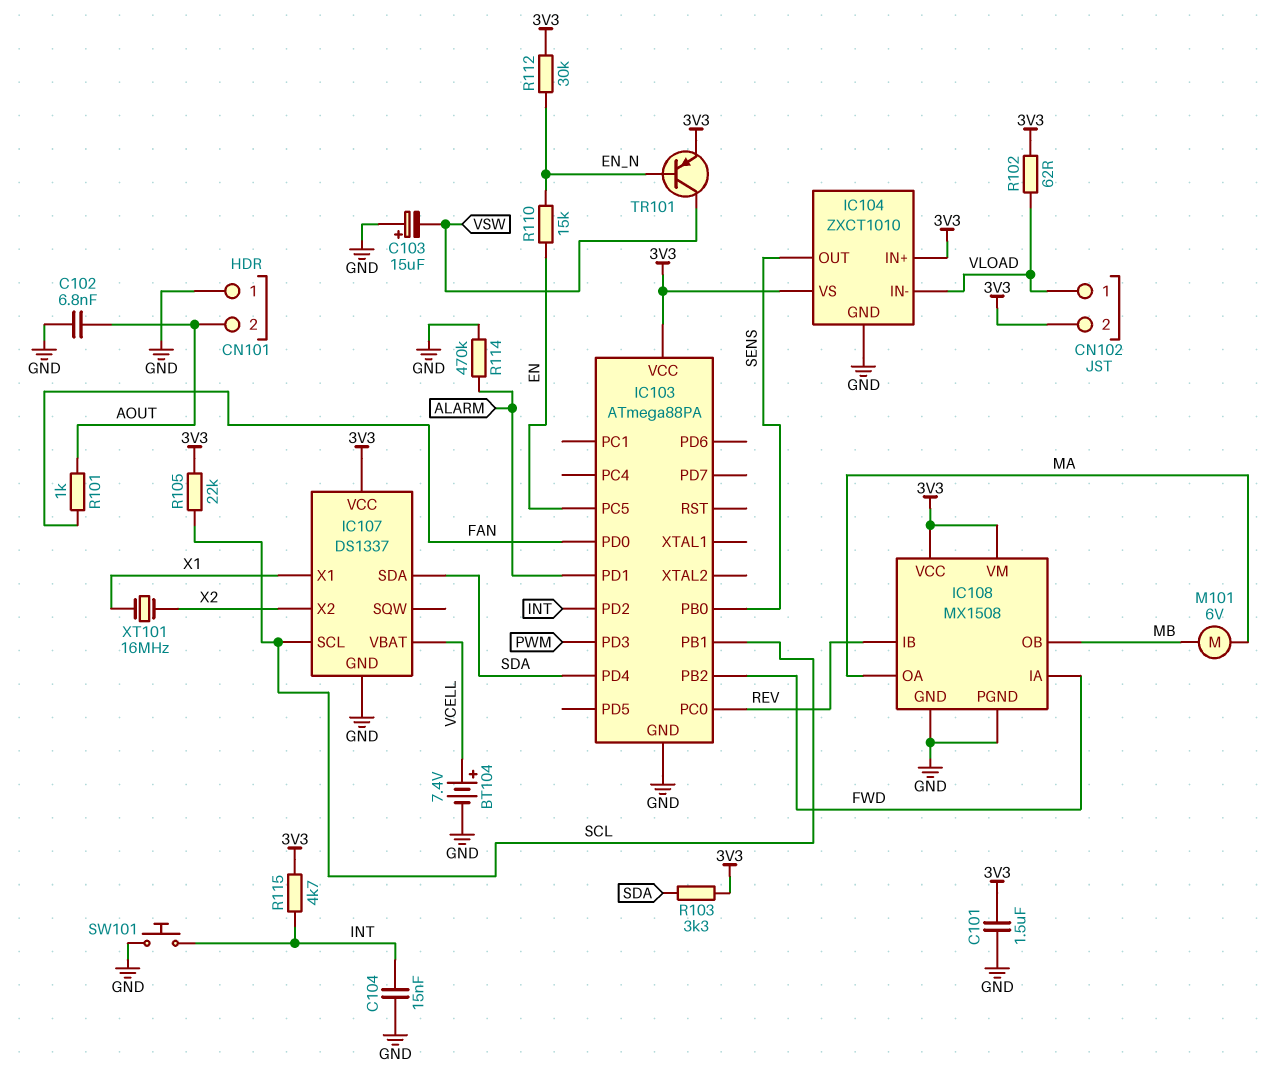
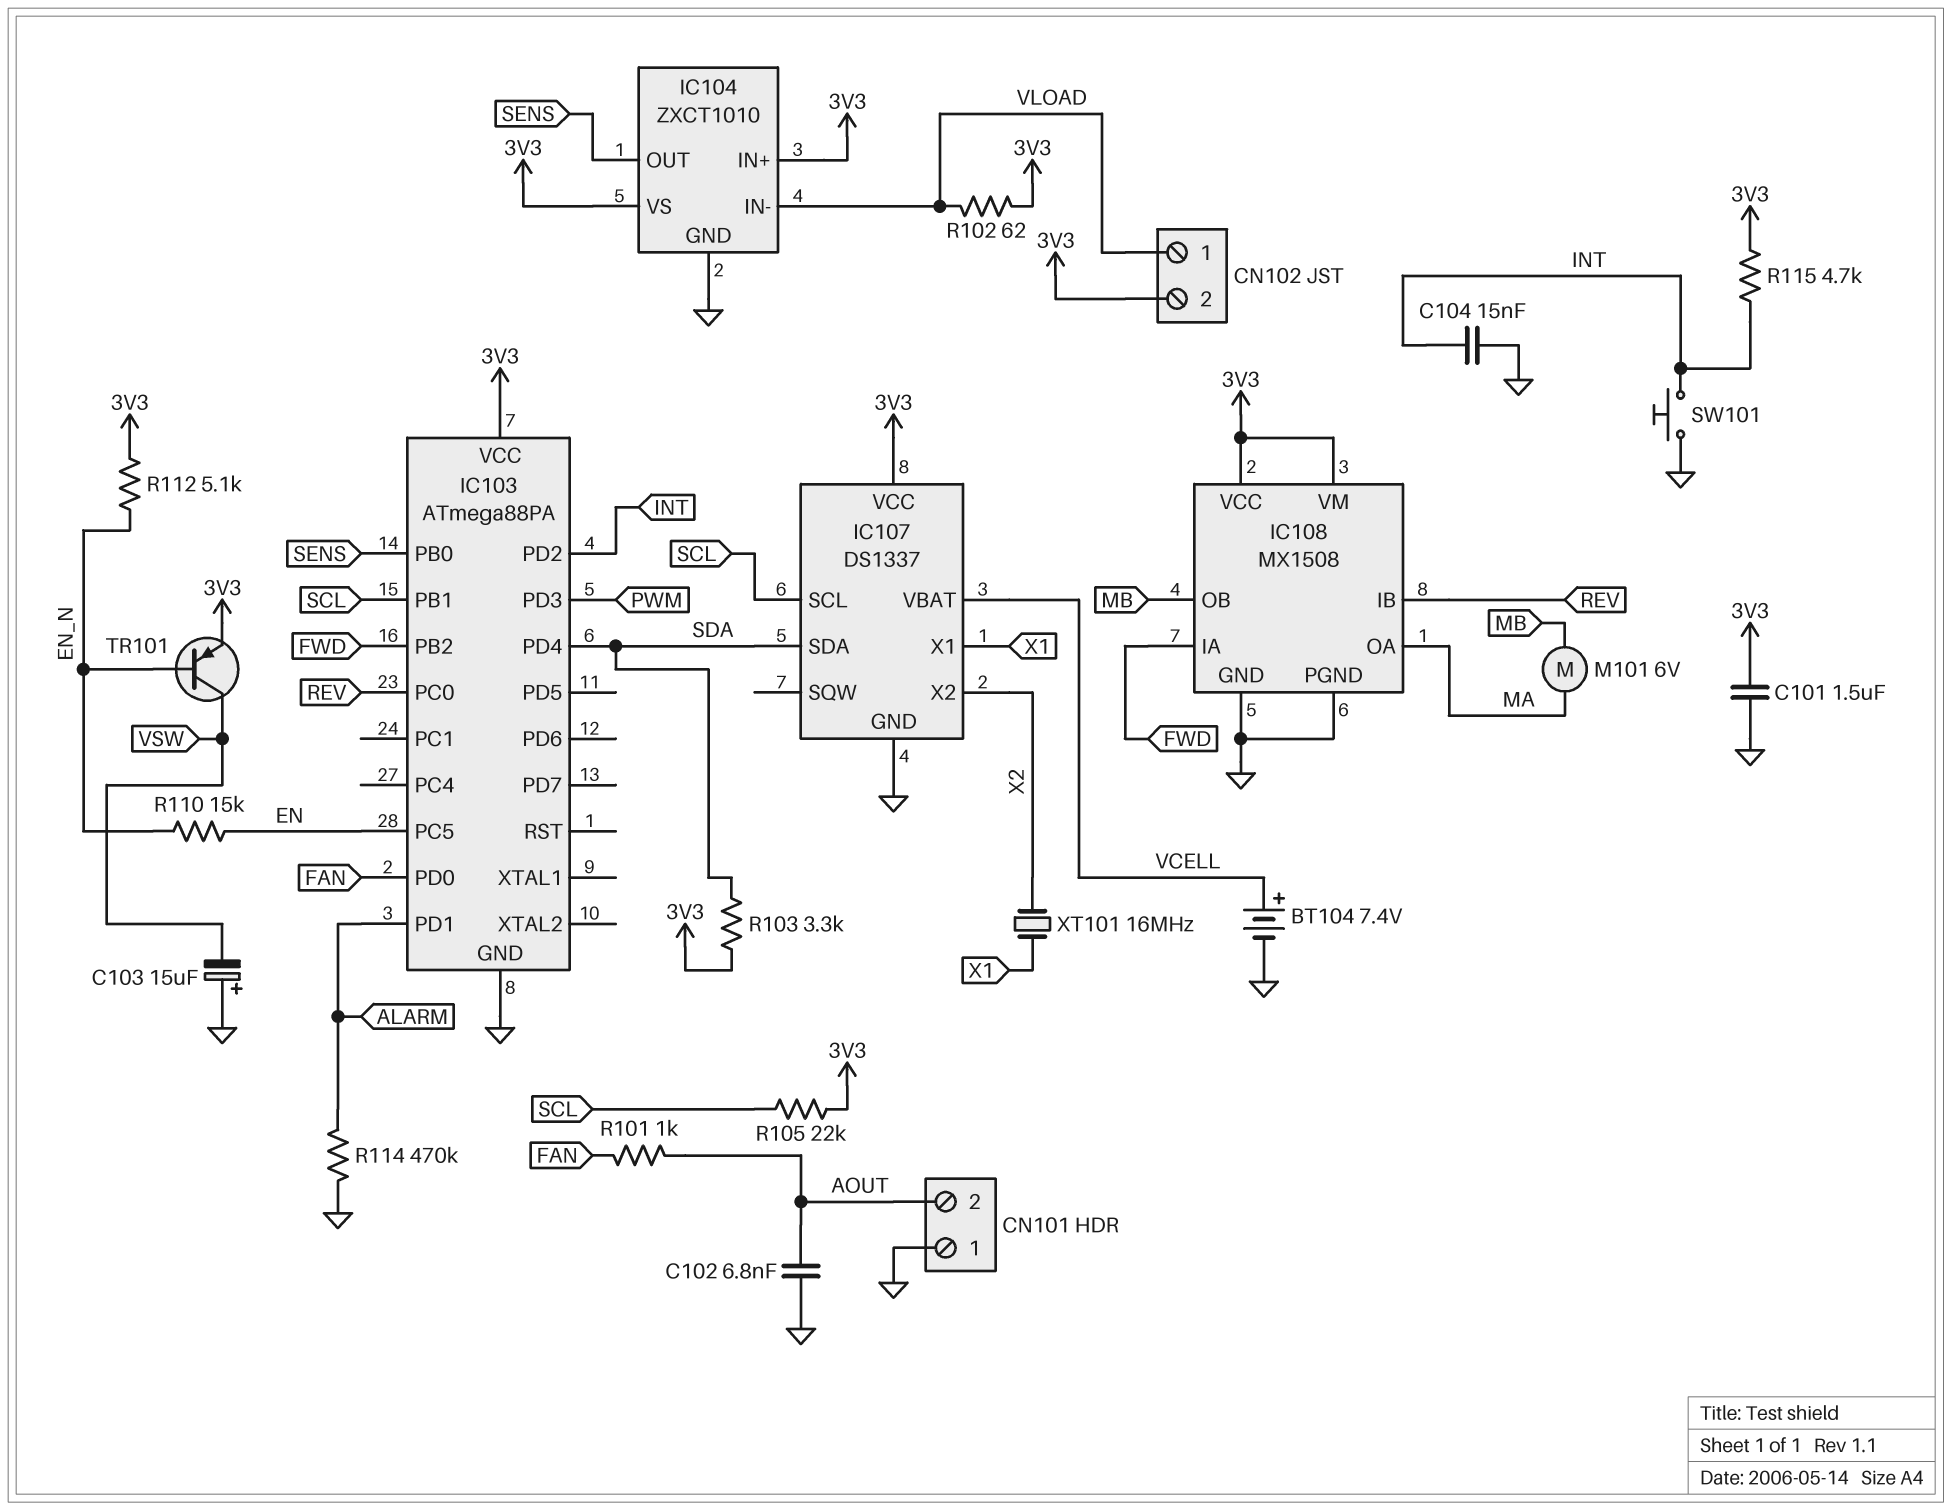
R112: 30k (3V3, EN_N) -> 5.1k (3V3, EN_N)

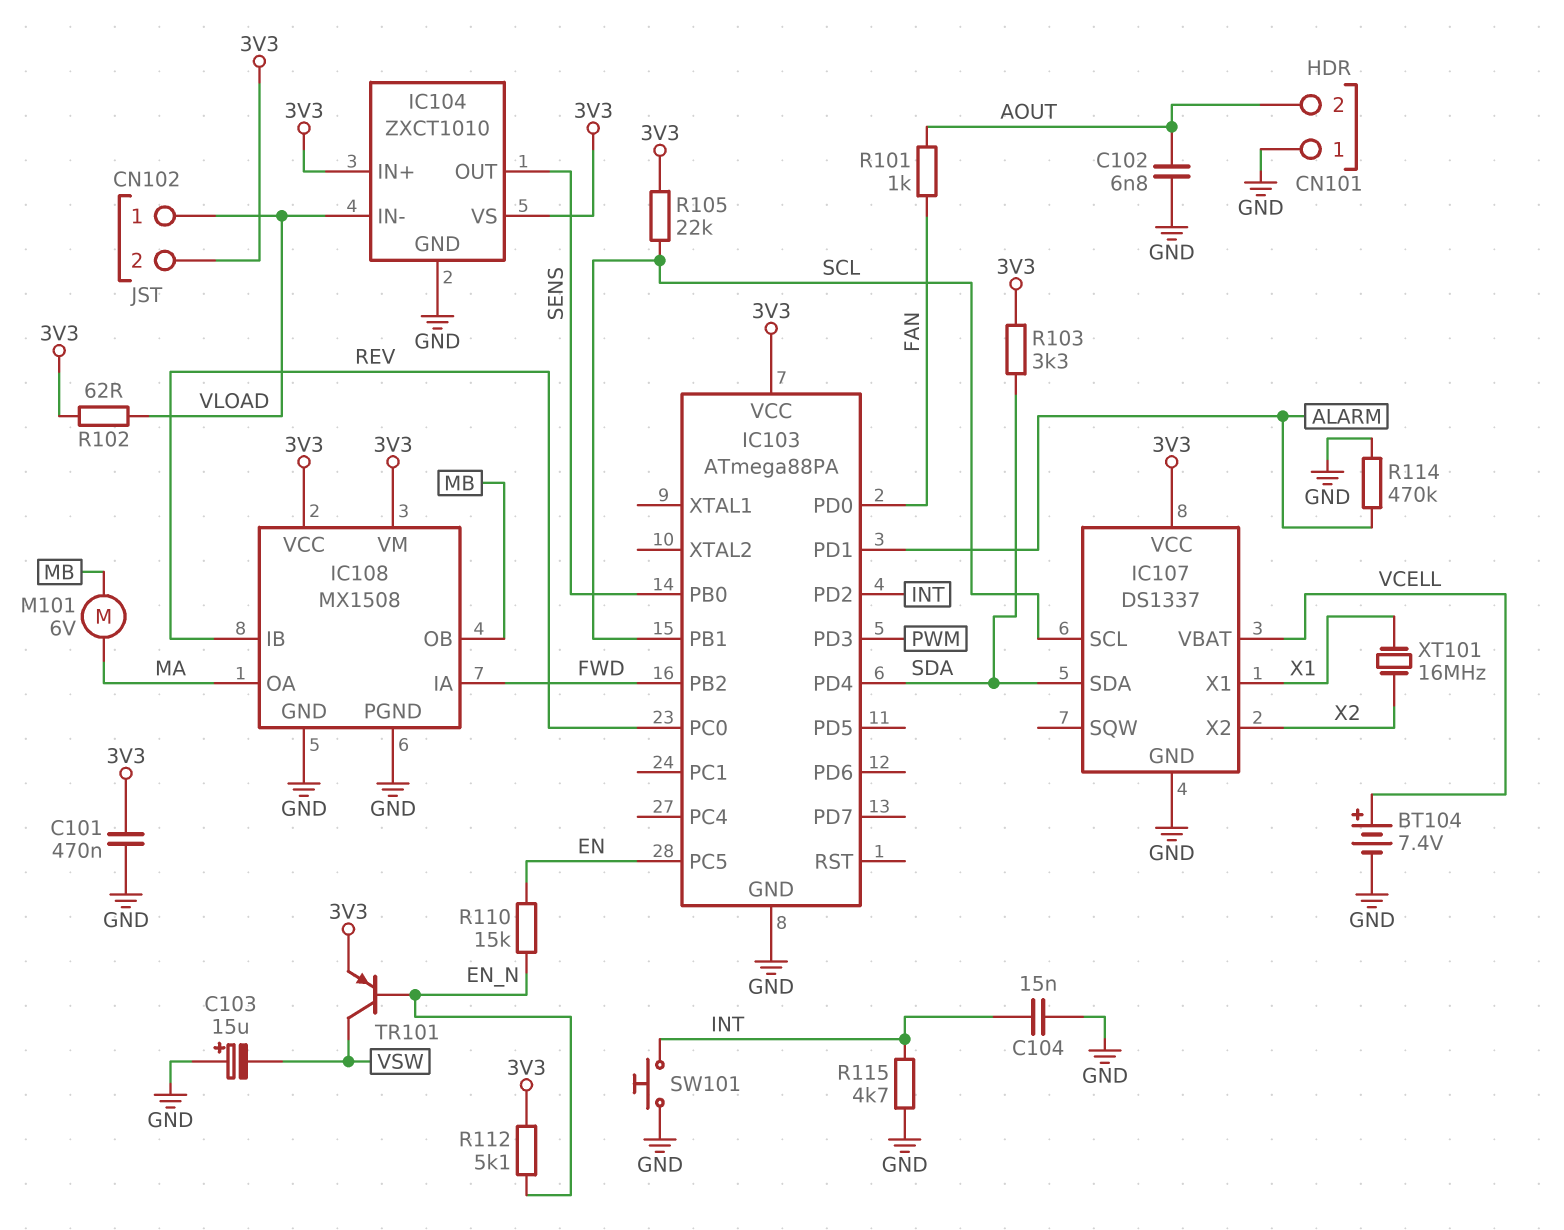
C101: 1.5uF (3V3, GND) -> 470nF (3V3, GND)
R115: 4.7k (3V3, INT) -> 4.7k (GND, INT)

